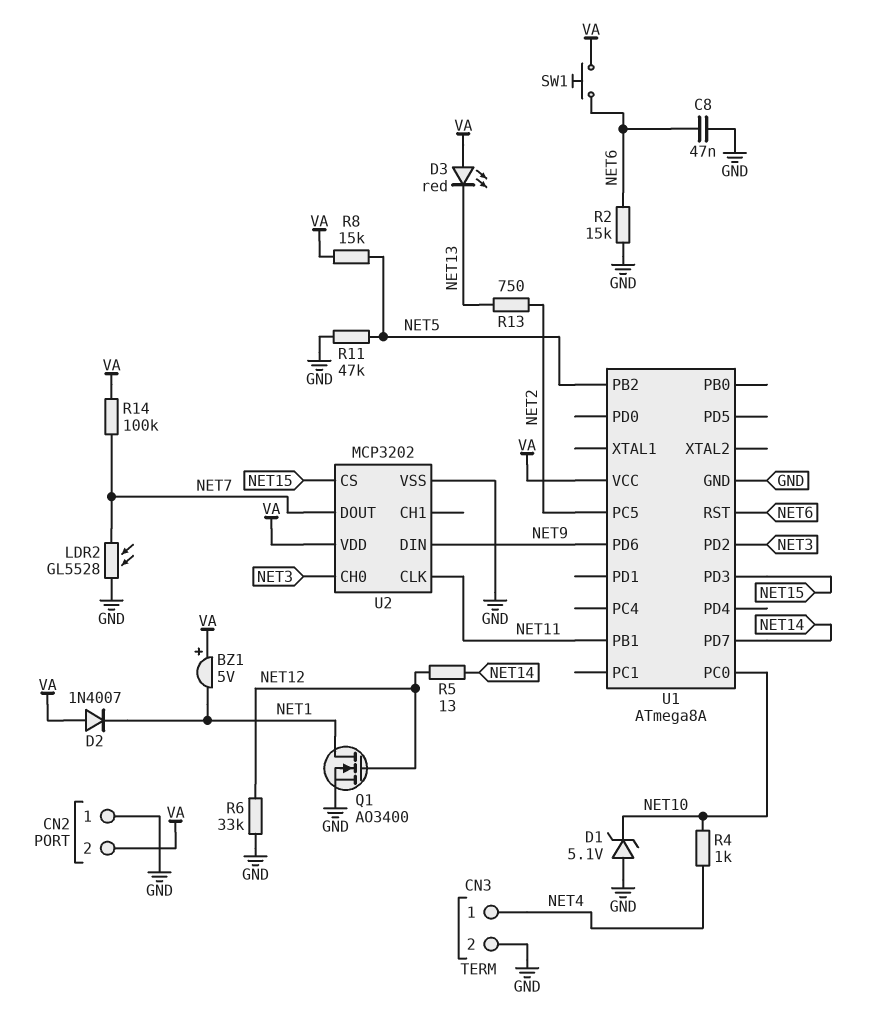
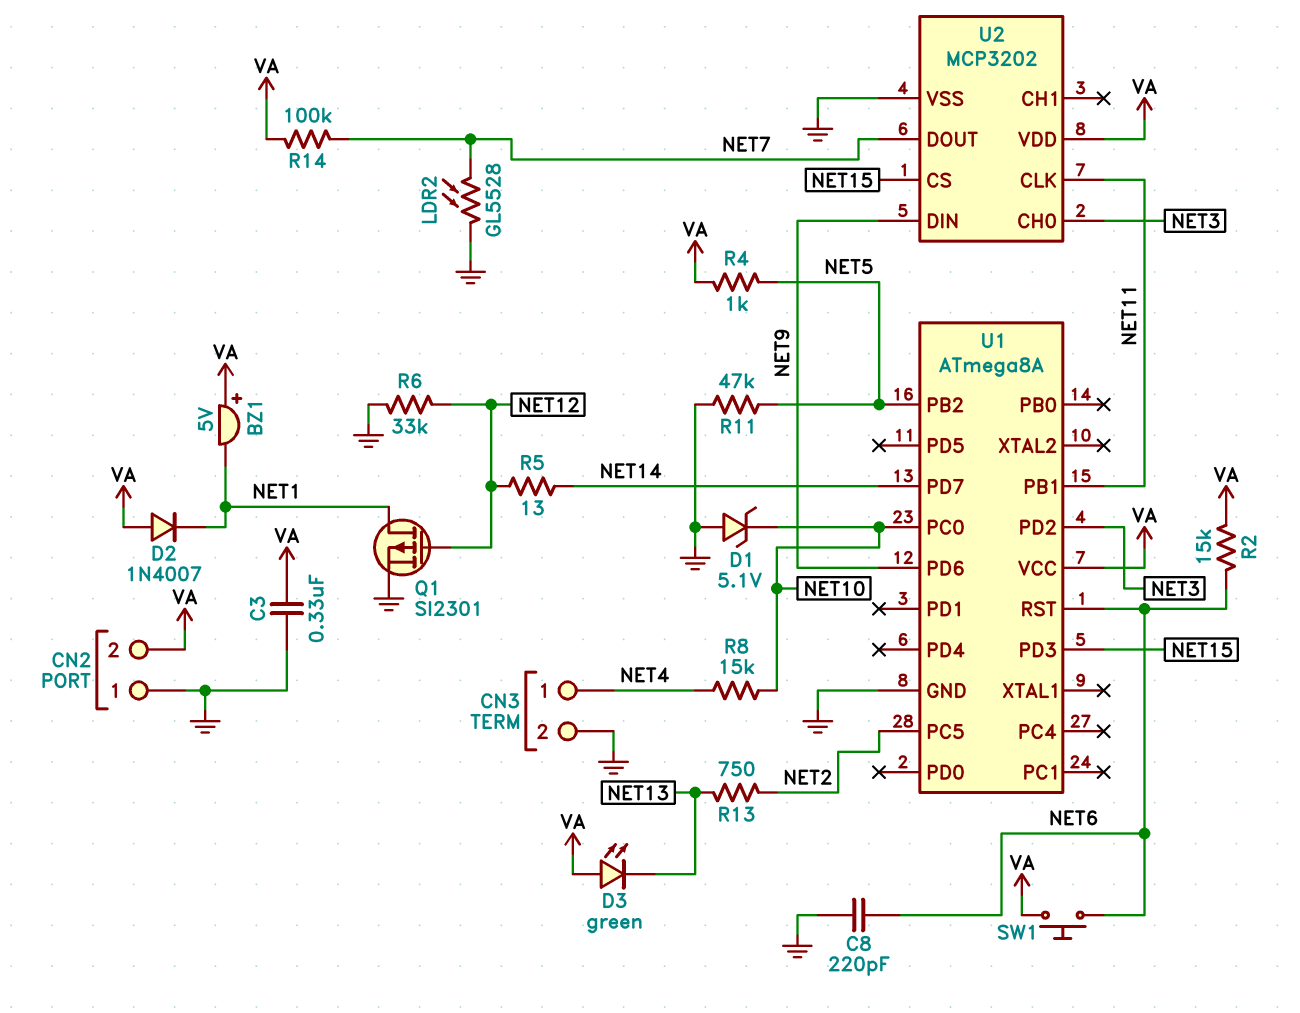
C3: none -> 330nF (GND, VA)
C8: 47nF (GND, NET6) -> 220pF (GND, NET6)
D3: LED red (A VA, K NET13) -> LED green (A VA, K NET13)
Q1: NMOS AO3400 (G NET12, D NET1, S GND) -> PMOS SI2301 (G NET12, D NET1, S GND)
R2: 15k (GND, NET6) -> 15k (NET6, VA)
R4: 1k (NET4, NET10) -> 1k (NET5, VA)
R8: 15k (NET5, VA) -> 15k (NET4, NET10)

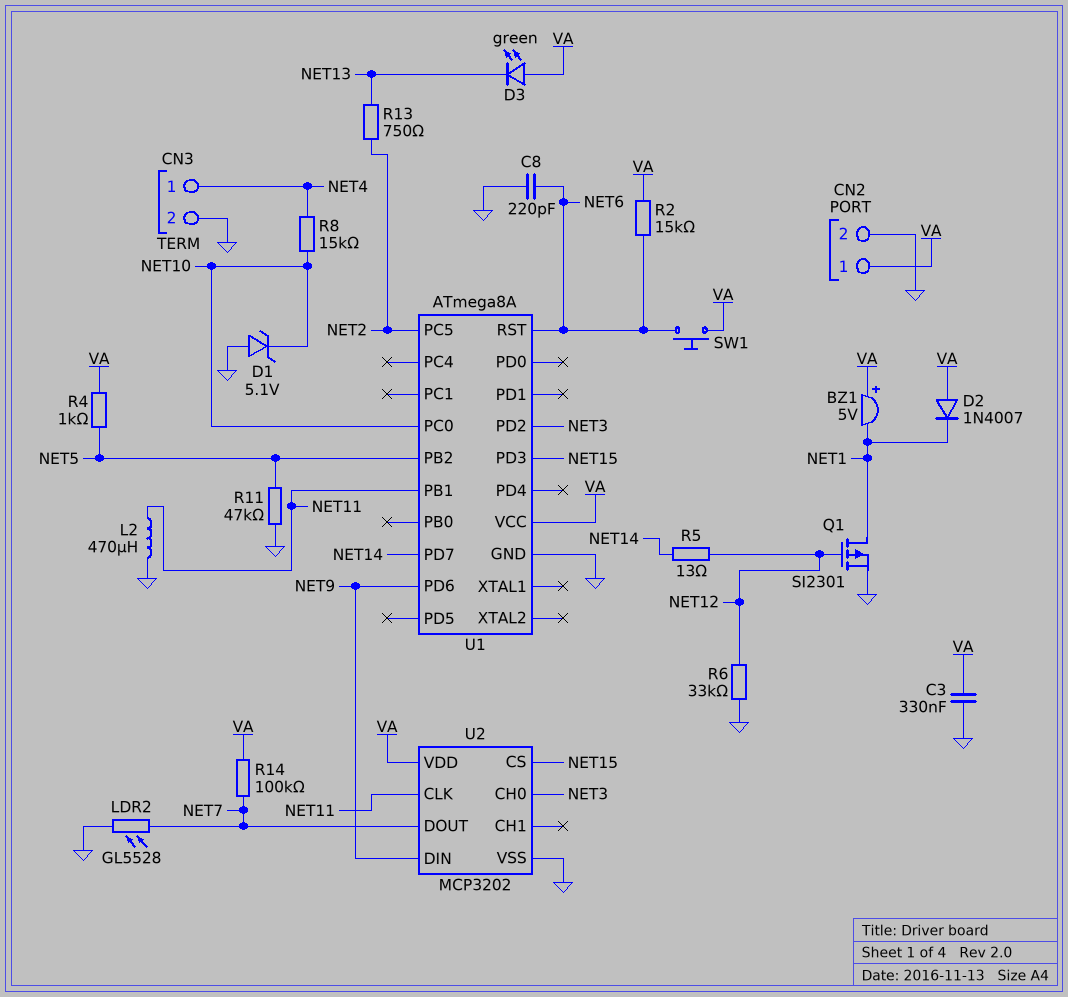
CN2 pin 1: GND -> VA
CN2 pin 2: VA -> GND
L2: none -> 470uH (GND, NET11)

